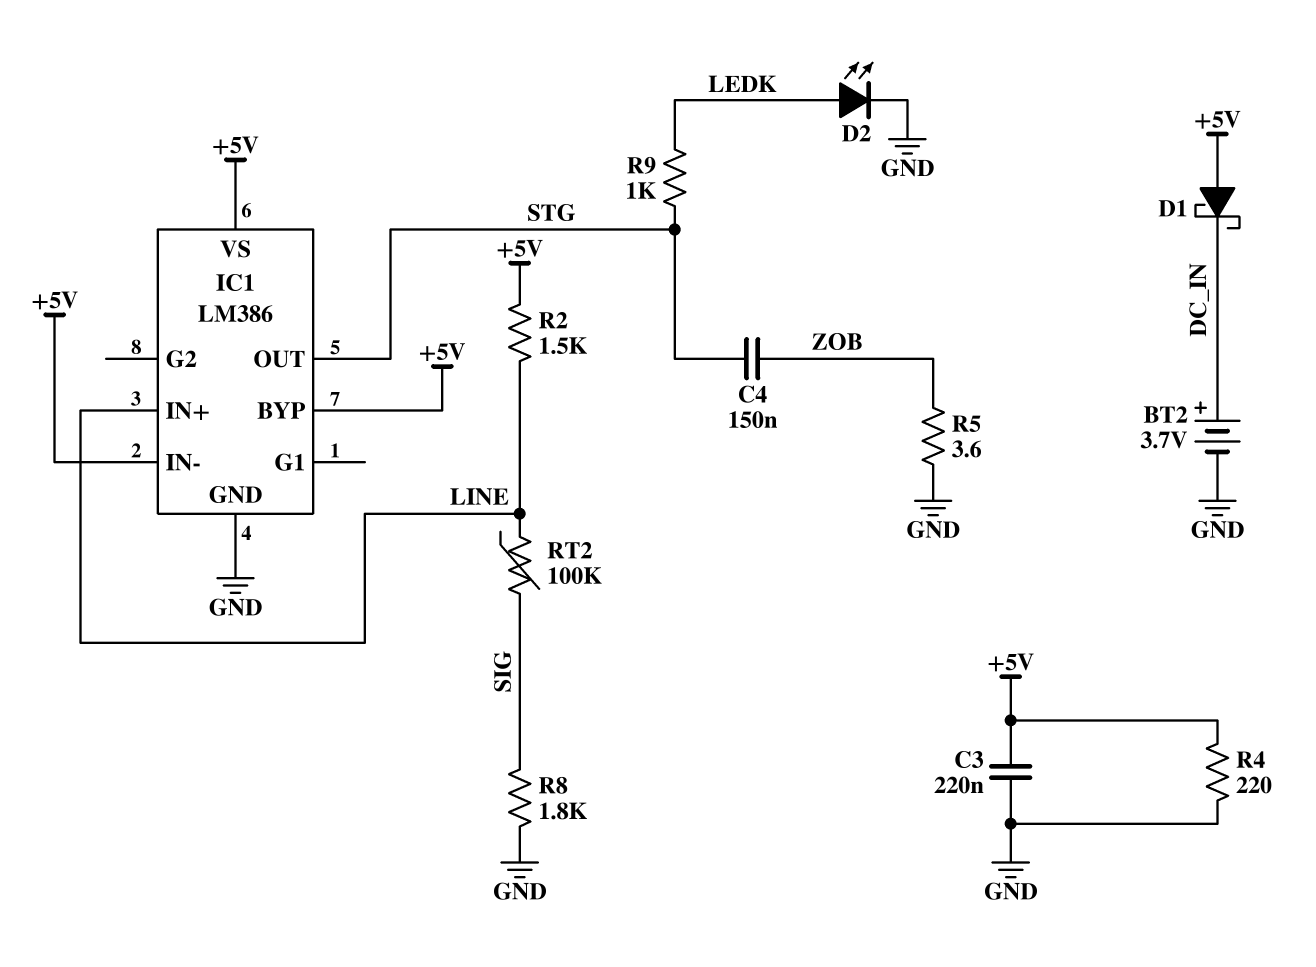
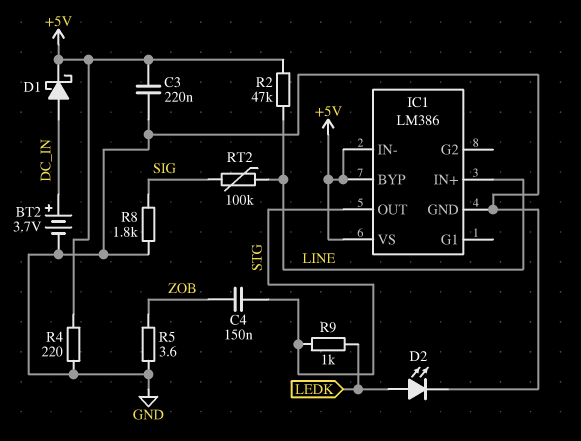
D1: schottky (A +5V, K DC_IN) -> schottky (A DC_IN, K +5V)
R2: 1.5k (+5V, LINE) -> 47k (+5V, LINE)

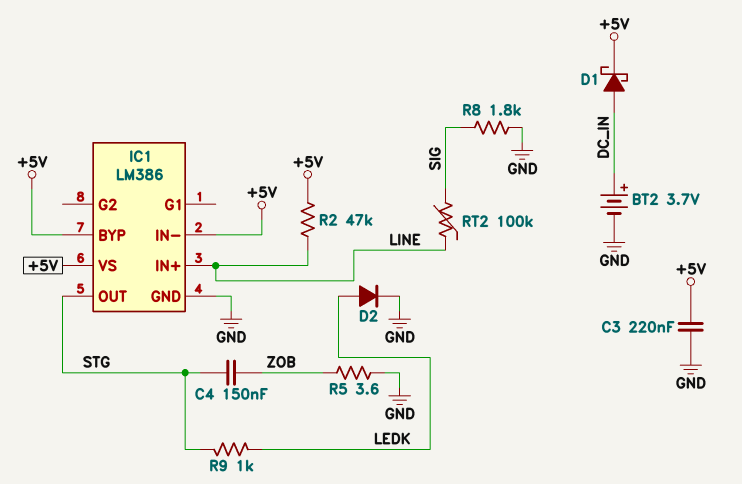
D2: LED (A LEDK, K GND) -> diode (A LEDK, K GND)
R4: 220 (+5V, GND) -> none

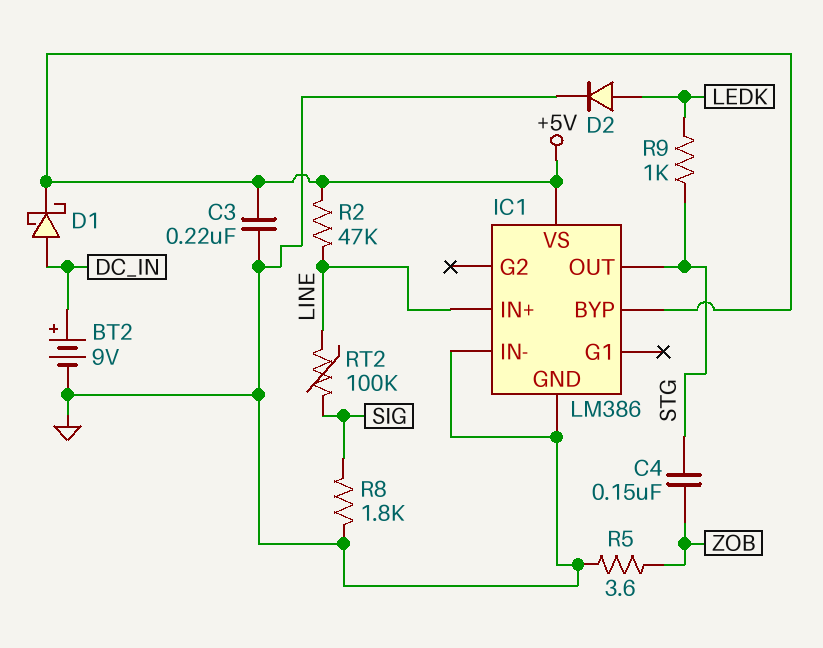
BT2: 3.7V (plus DC_IN, minus GND) -> 9V (plus DC_IN, minus GND)
IC1 pin IN-: +5V -> GND

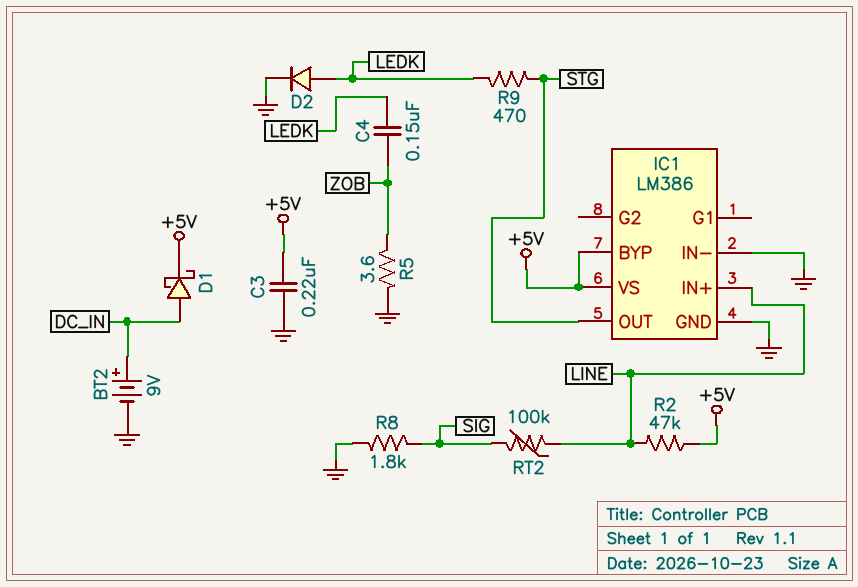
C4: 150nF (STG, ZOB) -> 150nF (LEDK, ZOB)
R9: 1k (LEDK, STG) -> 470 (LEDK, STG)

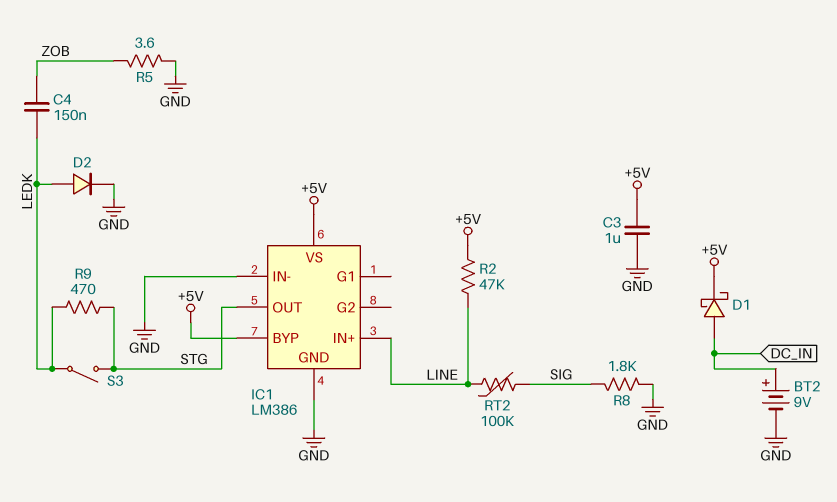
C3: 220nF (+5V, GND) -> 1uF (+5V, GND)
S3: none -> switch (LEDK, STG)

